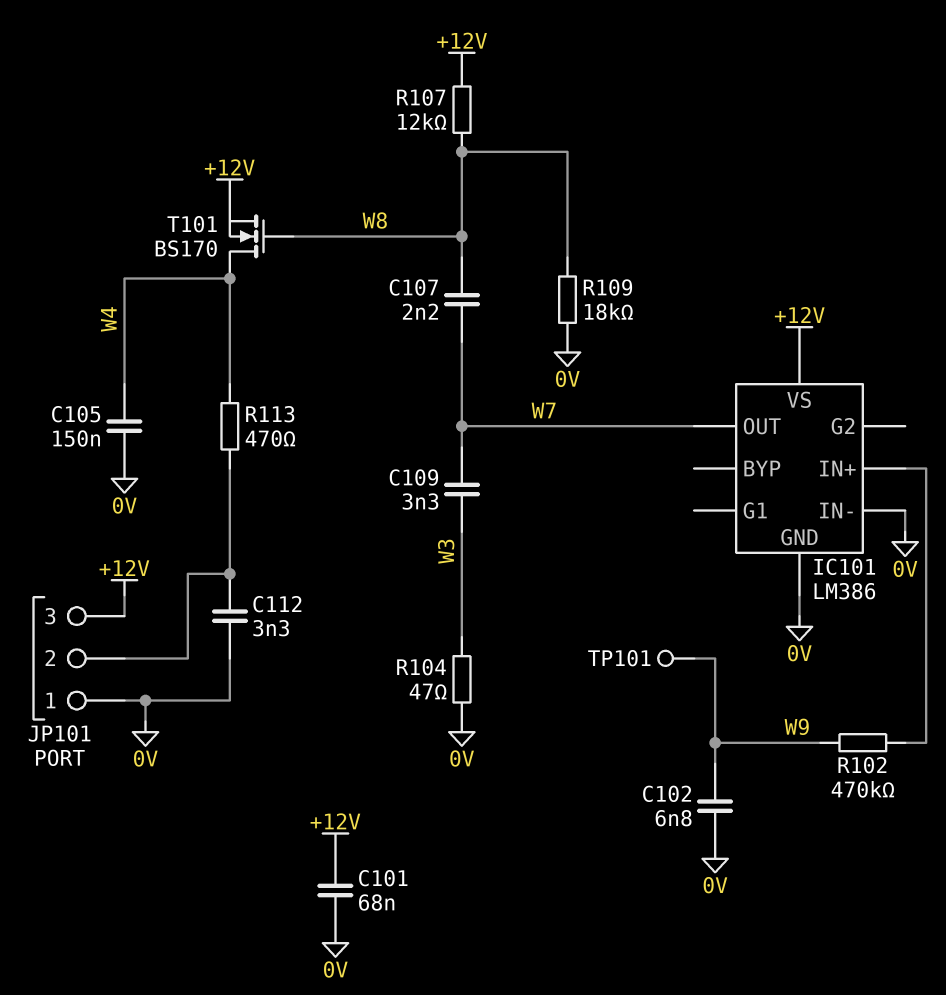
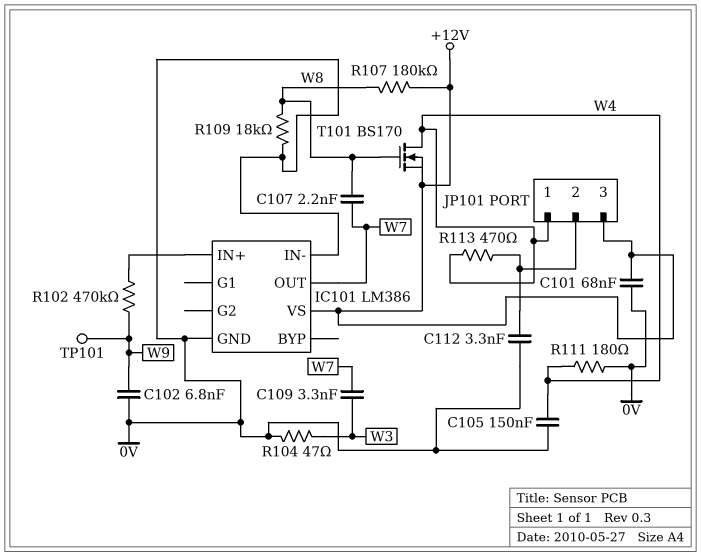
JP101 pin 1: 0V -> W4
R107: 12k (+12V, W8) -> 180k (+12V, W8)
R111: none -> 180 (0V, W4)

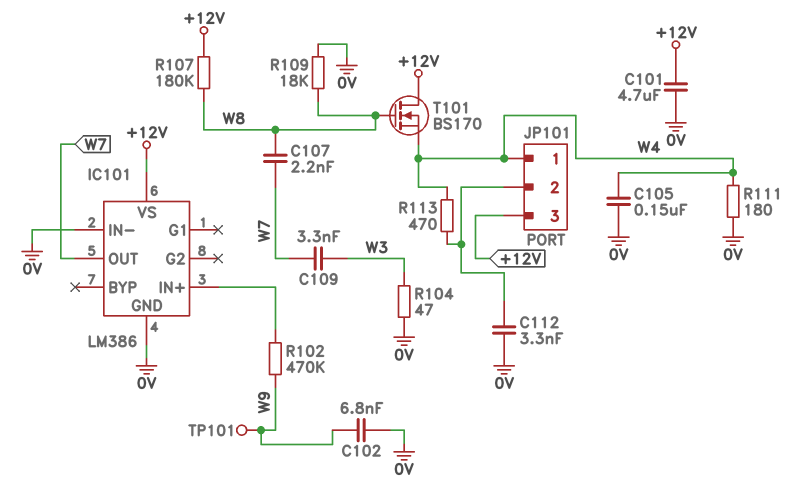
C101: 68nF (+12V, 0V) -> 4.7uF (+12V, 0V)
T101: NMOS BS170 (G W8, D W4, S +12V) -> NMOS BS170 (G W8, D +12V, S W4)

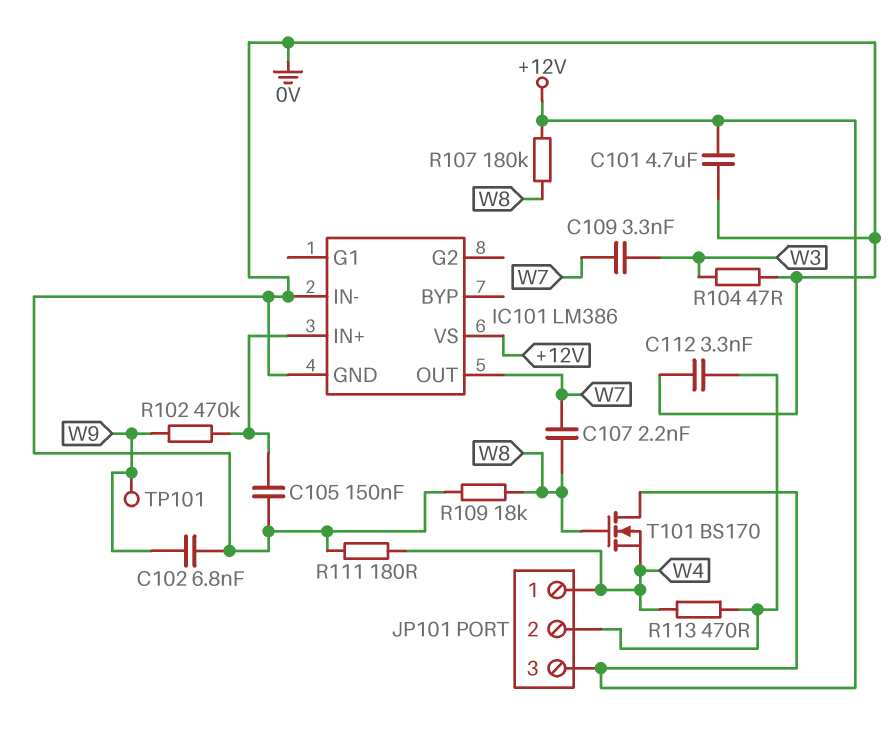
C105: 150nF (0V, W4) -> 150nF (0V, IC101/IN+)

